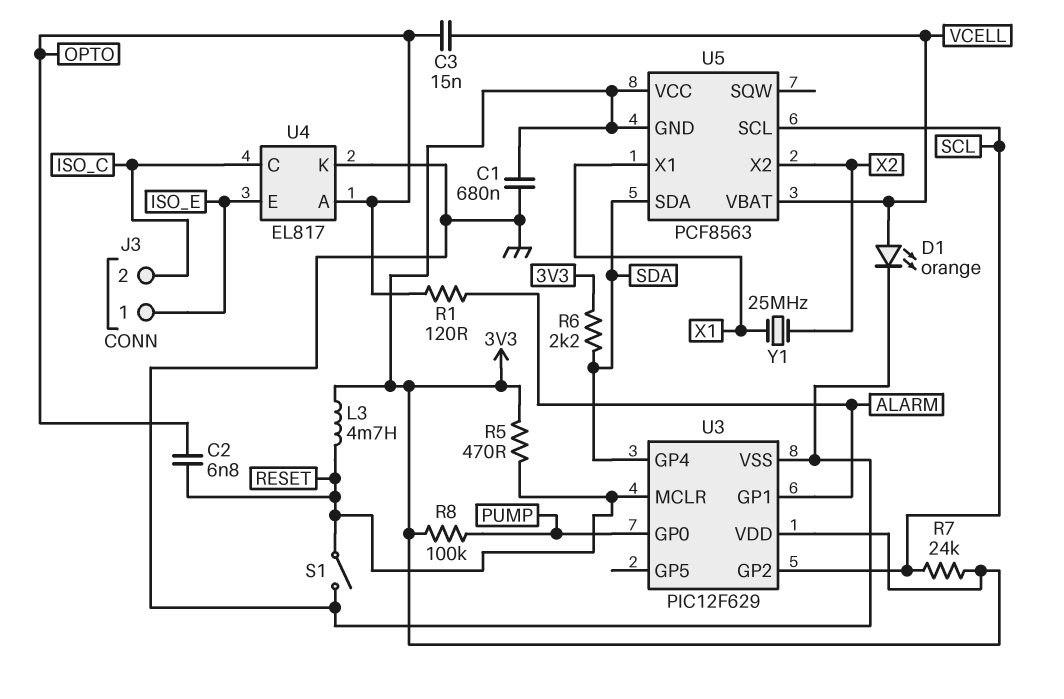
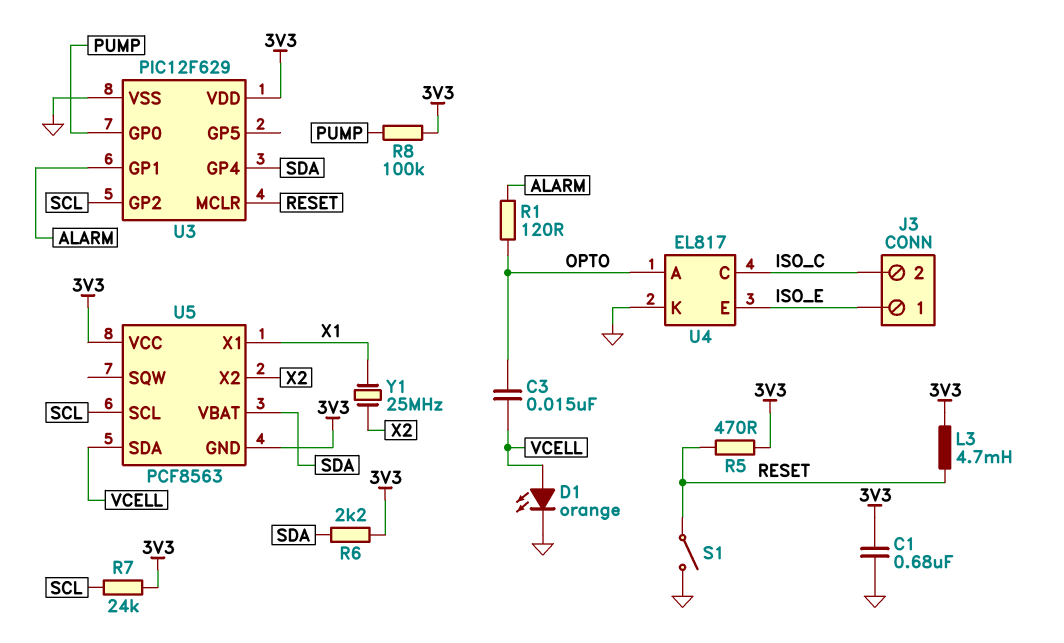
C2: 6.8nF (OPTO, RESET) -> none
U5 pin SDA: SDA -> VCELL
U5 pin VBAT: VCELL -> SDA

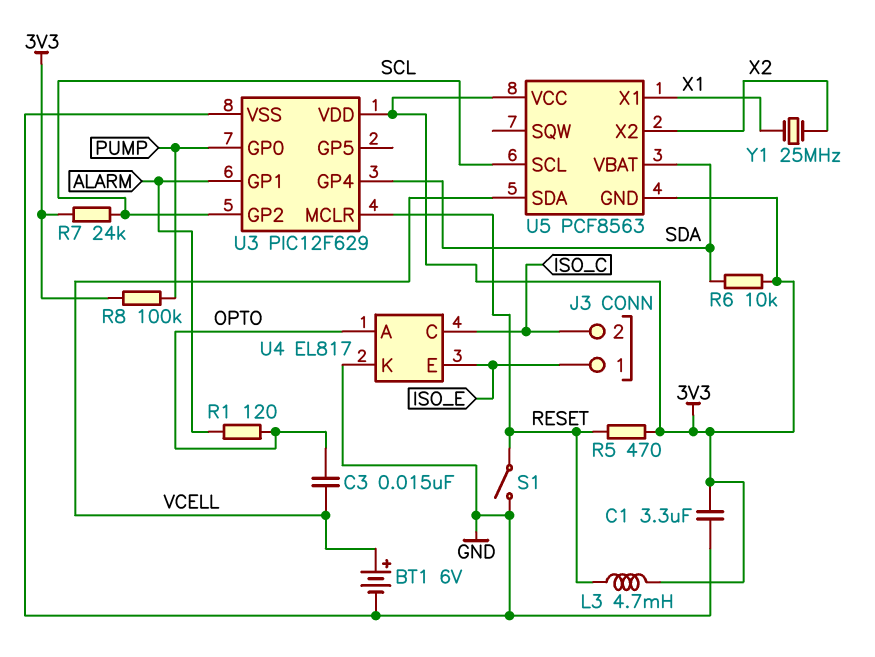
BT1: none -> 6V (plus VCELL, minus GND)
C1: 680nF (3V3, GND) -> 3.3uF (3V3, GND)
D1: LED orange (A VCELL, K GND) -> none
R6: 2.2k (3V3, SDA) -> 10k (3V3, SDA)

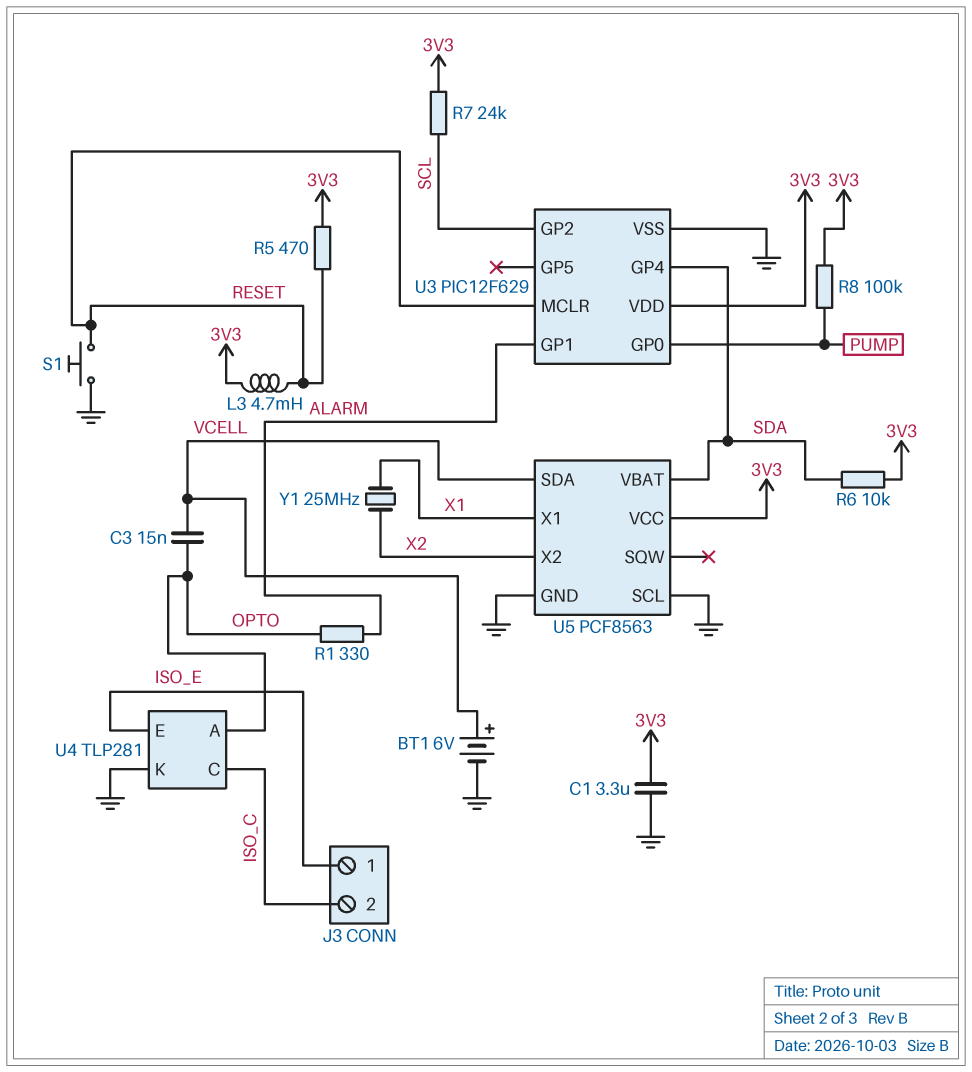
R1: 120 (ALARM, OPTO) -> 330 (ALARM, OPTO)
S1: switch (GND, RESET) -> button (GND, RESET)
U4: EL817 -> TLP281
U5 pin GND: 3V3 -> GND
U5 pin SCL: SCL -> GND

